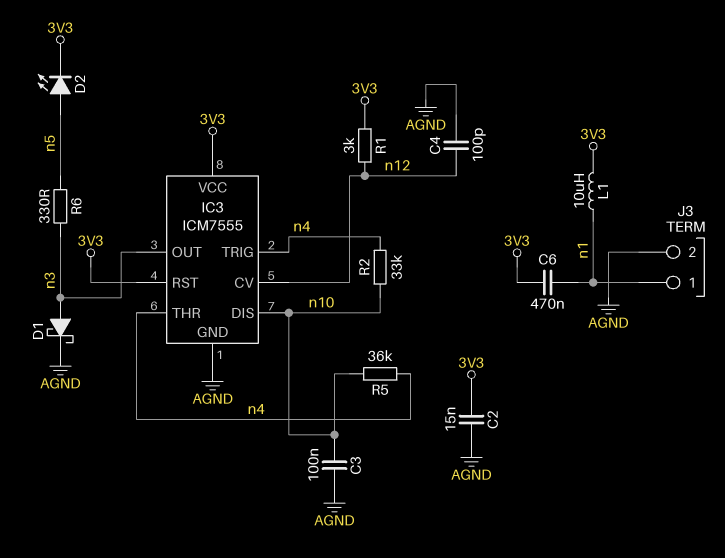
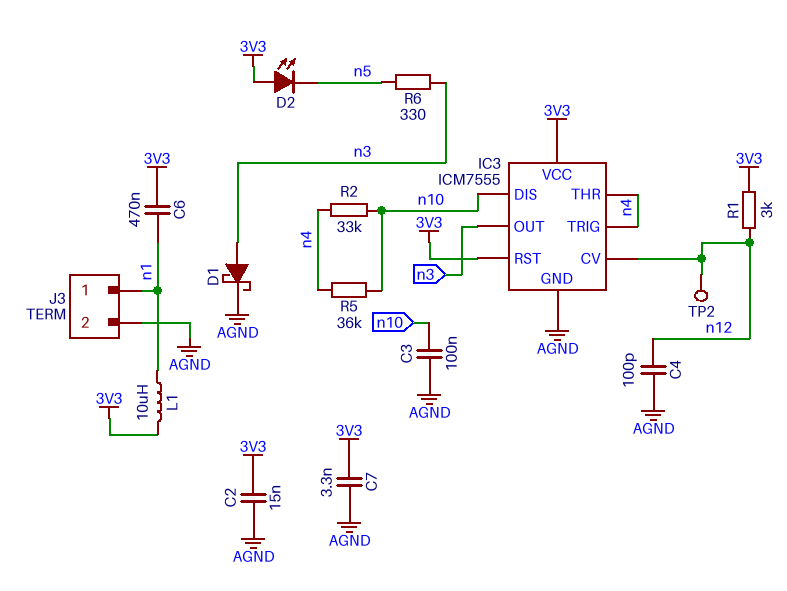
C7: none -> 3.3nF (3V3, AGND)
D2: LED (A n5, K 3V3) -> LED (A 3V3, K n5)
TP2: none -> test point (n12)

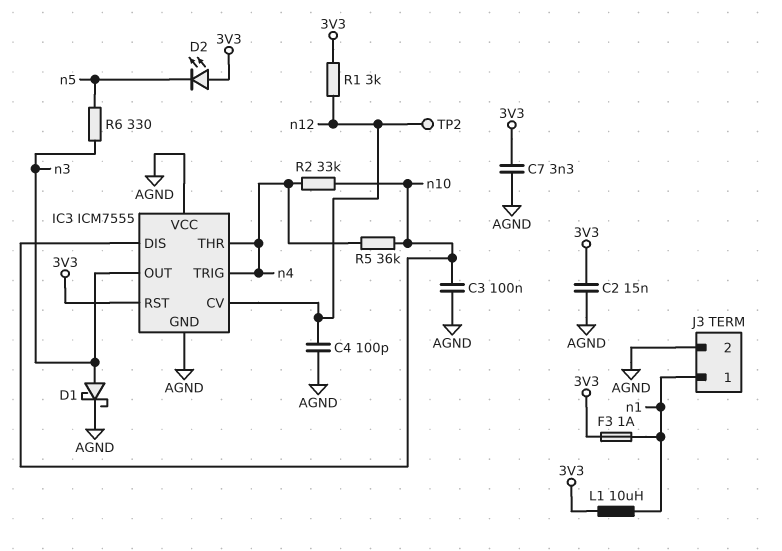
C6: 470nF (3V3, n1) -> none
F3: none -> 1A (3V3, n1)
IC3 pin VCC: 3V3 -> AGND

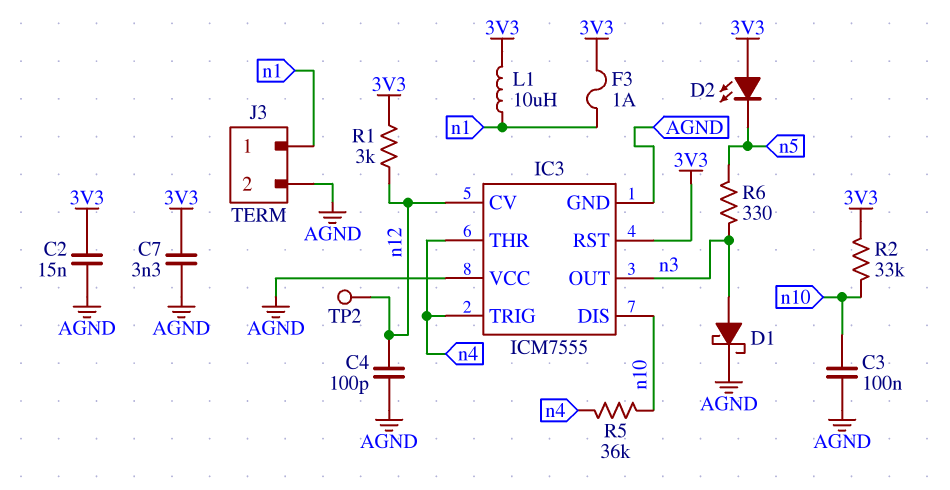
R2: 33k (n4, n10) -> 33k (3V3, n10)

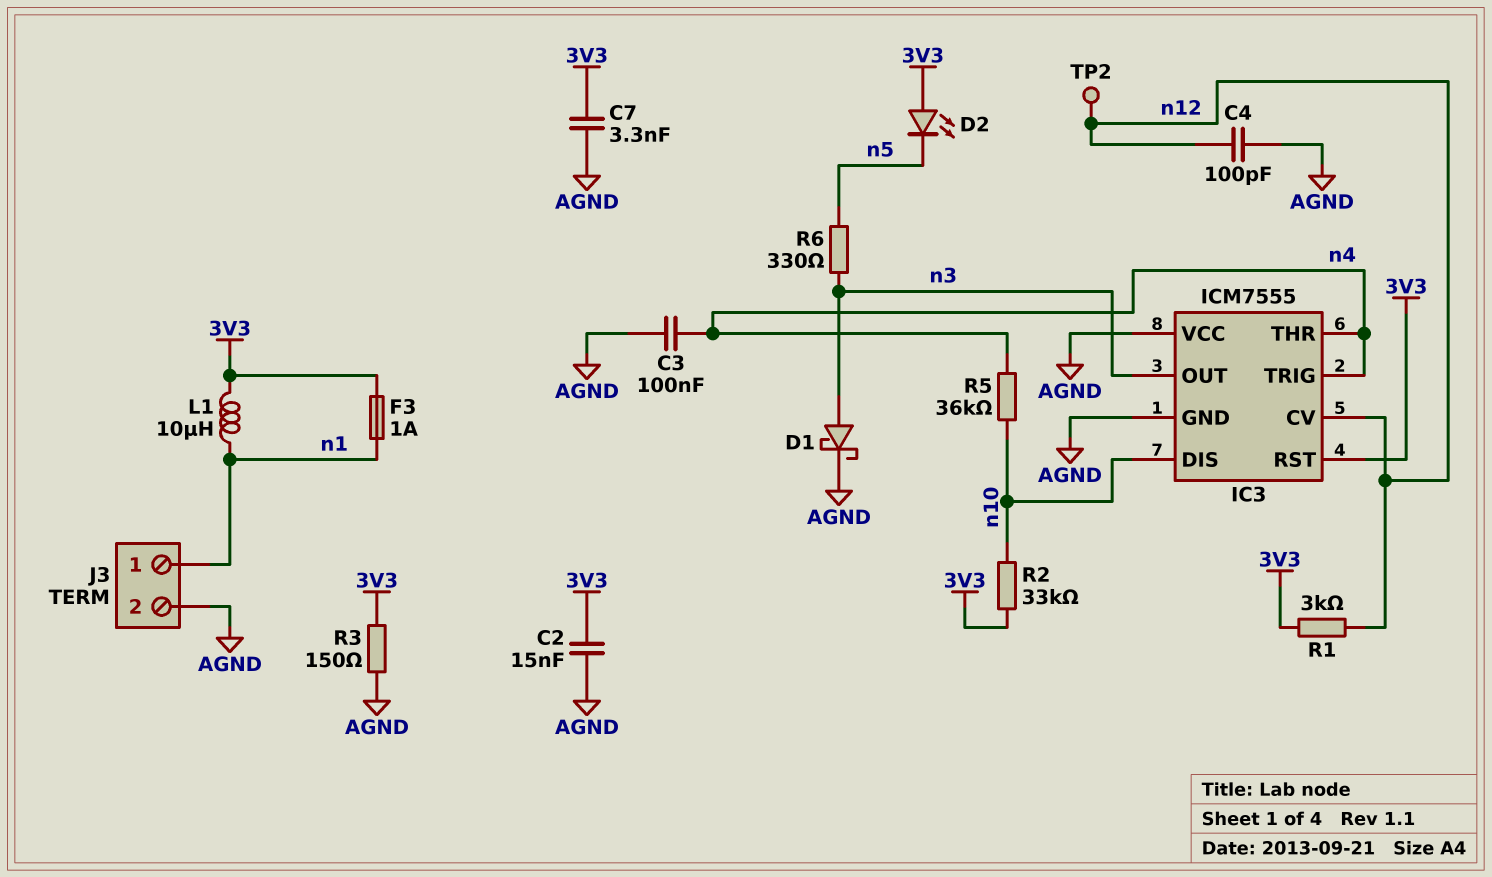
C3: 100nF (AGND, n10) -> 100nF (AGND, n4)
R3: none -> 150 (3V3, AGND)

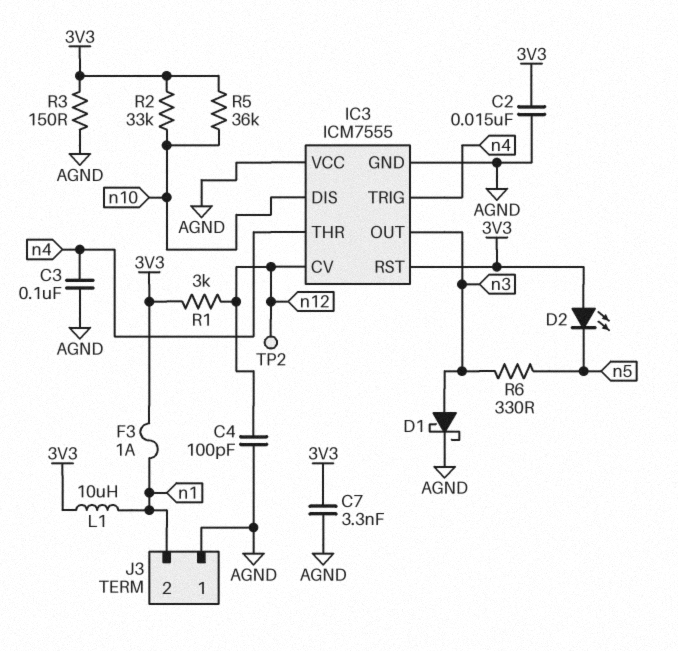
J3 pin 1: n1 -> AGND
J3 pin 2: AGND -> n1
R5: 36k (n4, n10) -> 36k (3V3, n10)

